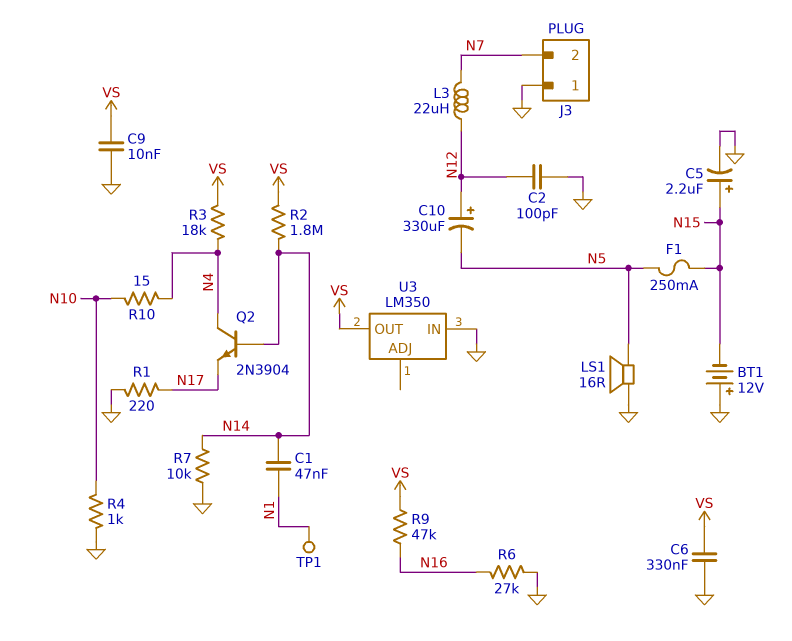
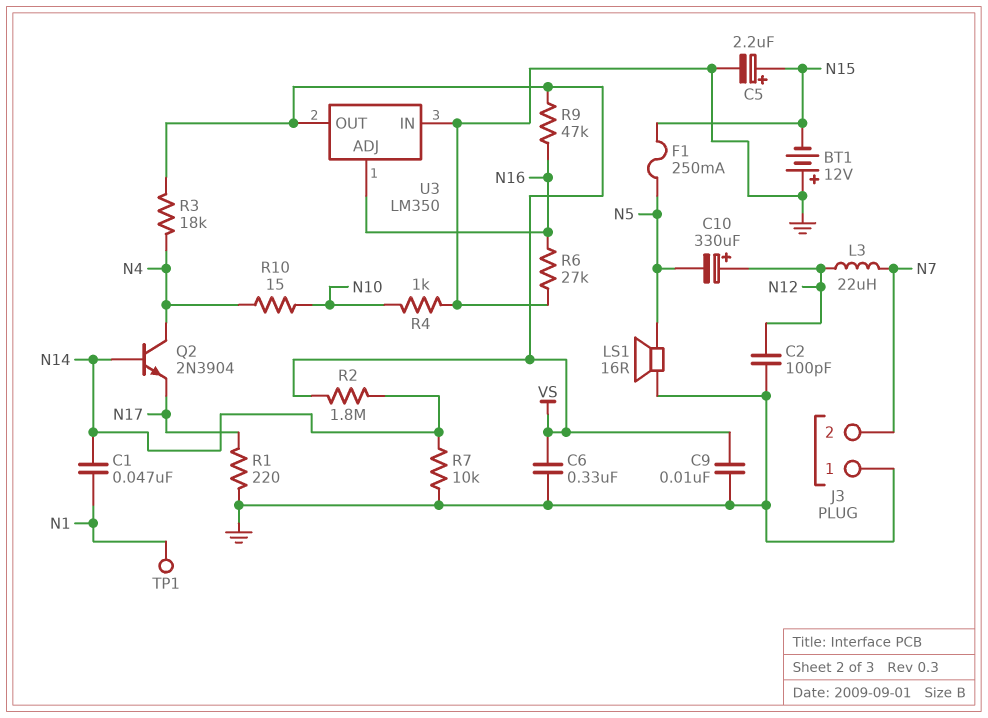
U3 pin ADJ: none -> N16

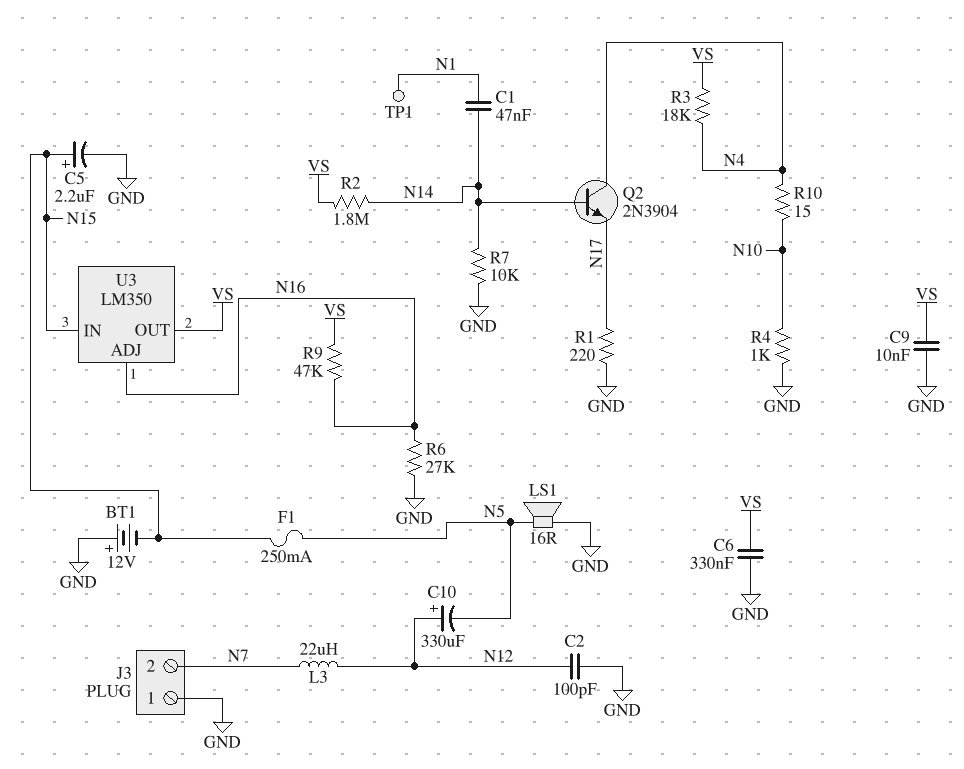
U3 pin IN: GND -> N15

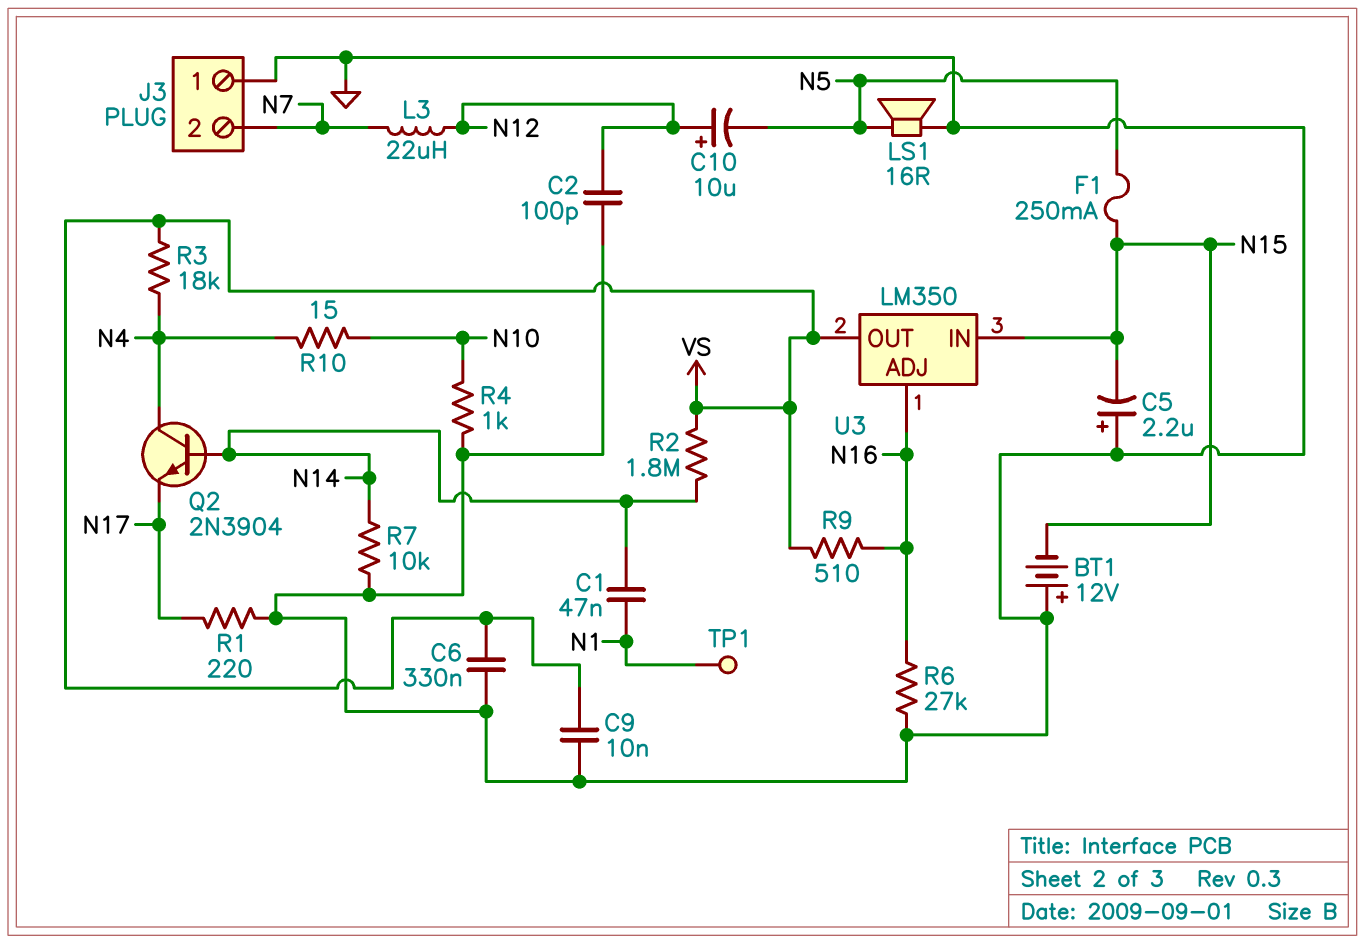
C5: 2.2uF (plus N15, minus GND) -> 2.2uF (plus GND, minus N15)
C10: 330uF (plus N12, minus N5) -> 10uF (plus N12, minus N5)
R9: 47k (N16, VS) -> 510 (N16, VS)

